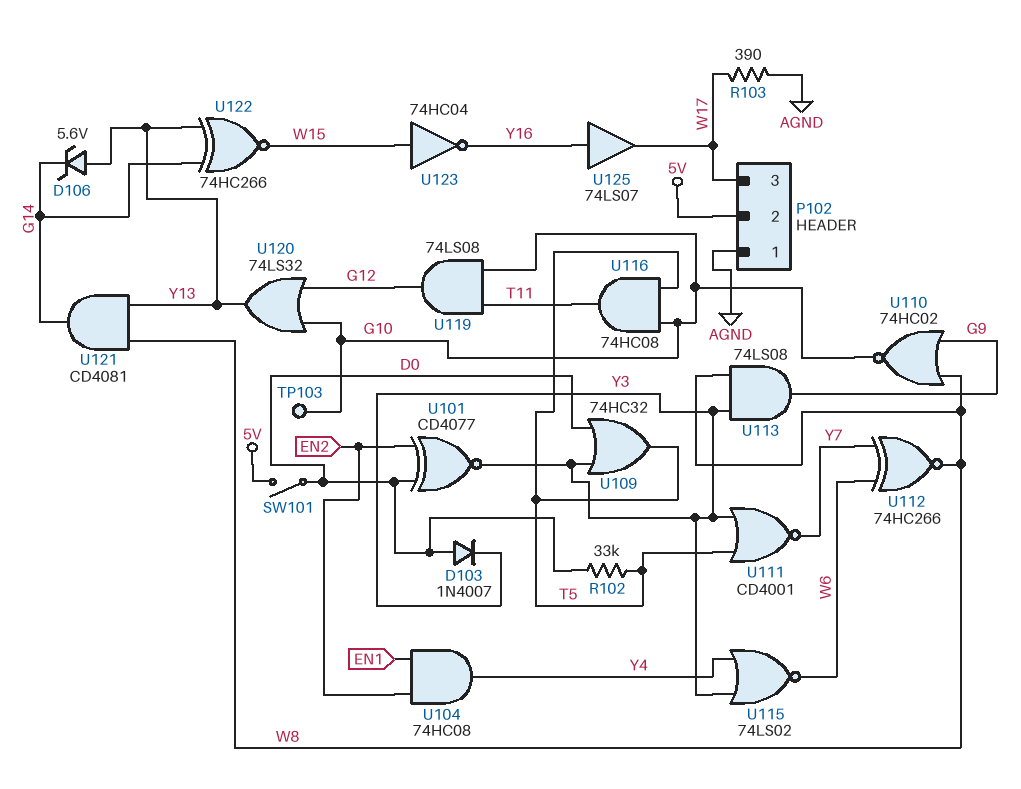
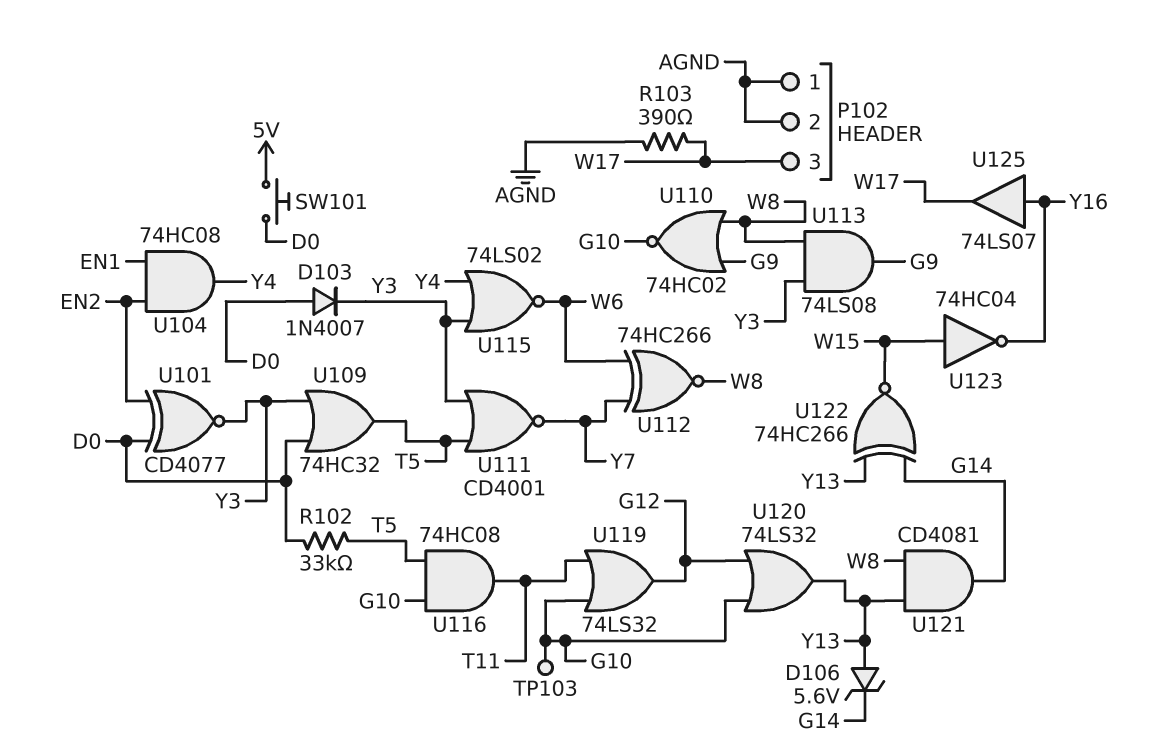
P102 pin 2: 5V -> AGND
SW101: switch (5V, D0) -> button (5V, D0)
U119: AND 74LS08 (in G10, in T11, out G12) -> OR 74LS32 (in G10, in T11, out G12)

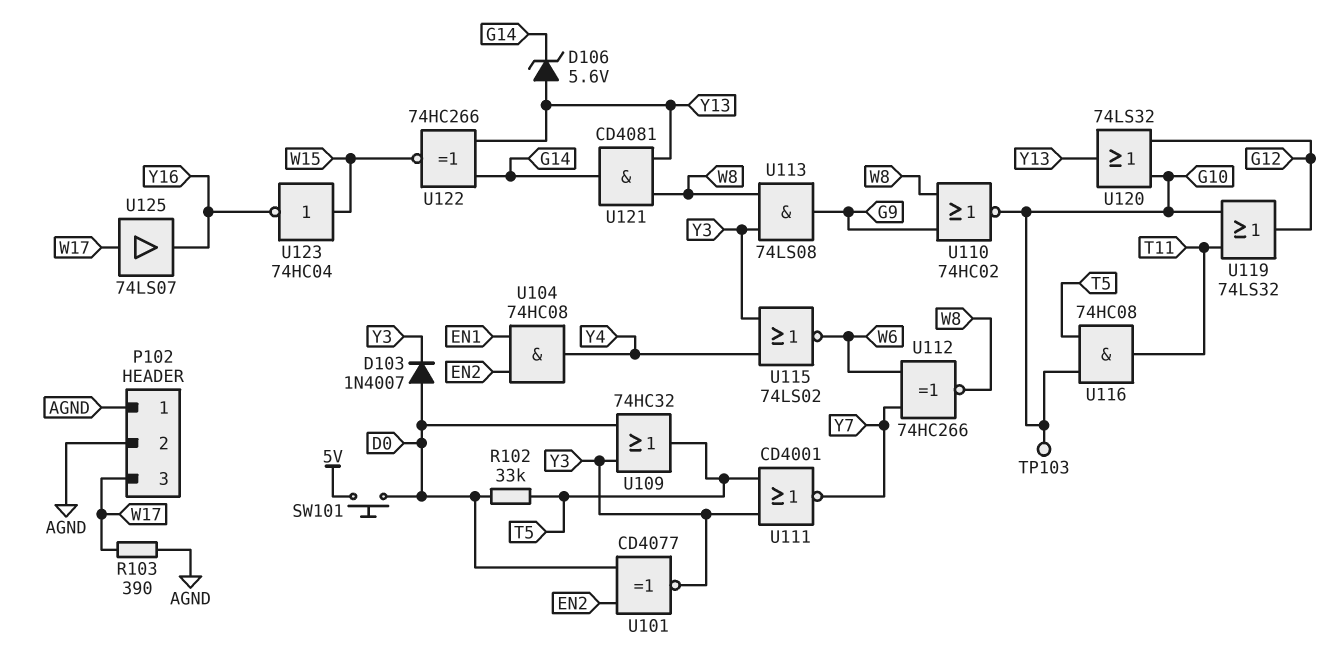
U125: buffer 74LS07 (in Y16, out W17) -> buffer 74LS07 (in W17, out Y16)

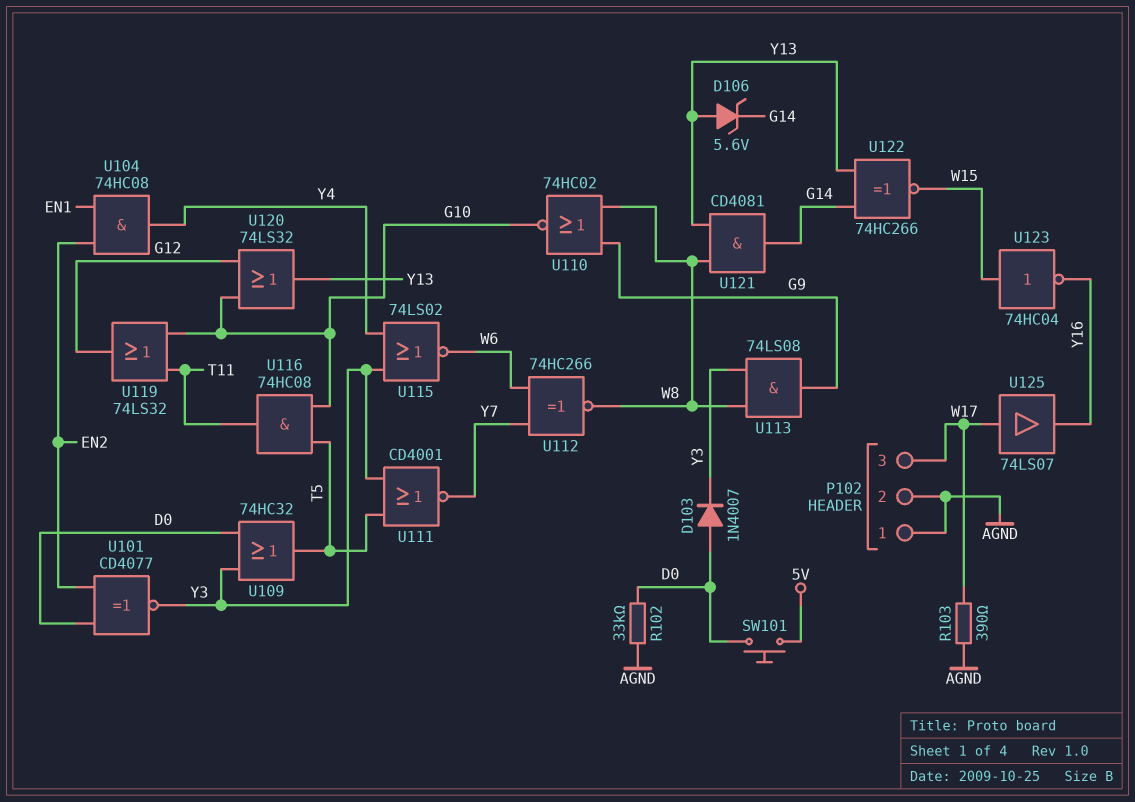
R102: 33k (D0, T5) -> 33k (AGND, D0)
TP103: test point (G10) -> none

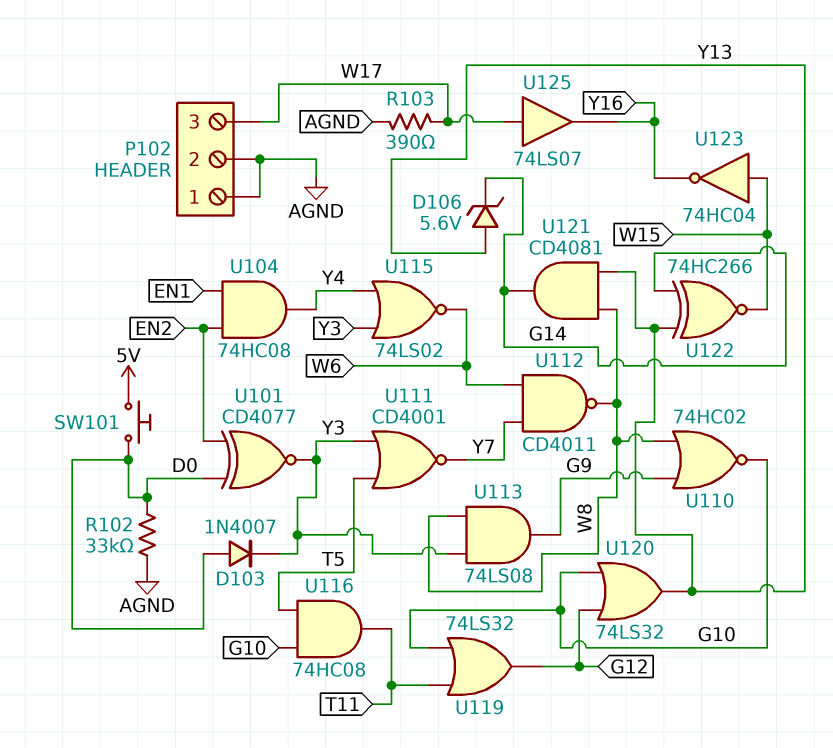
U109: OR 74HC32 (in D0, in Y3, out T5) -> none
U112: XNOR 74HC266 (in W6, in Y7, out W8) -> NAND CD4011 (in W6, in Y7, out W8)

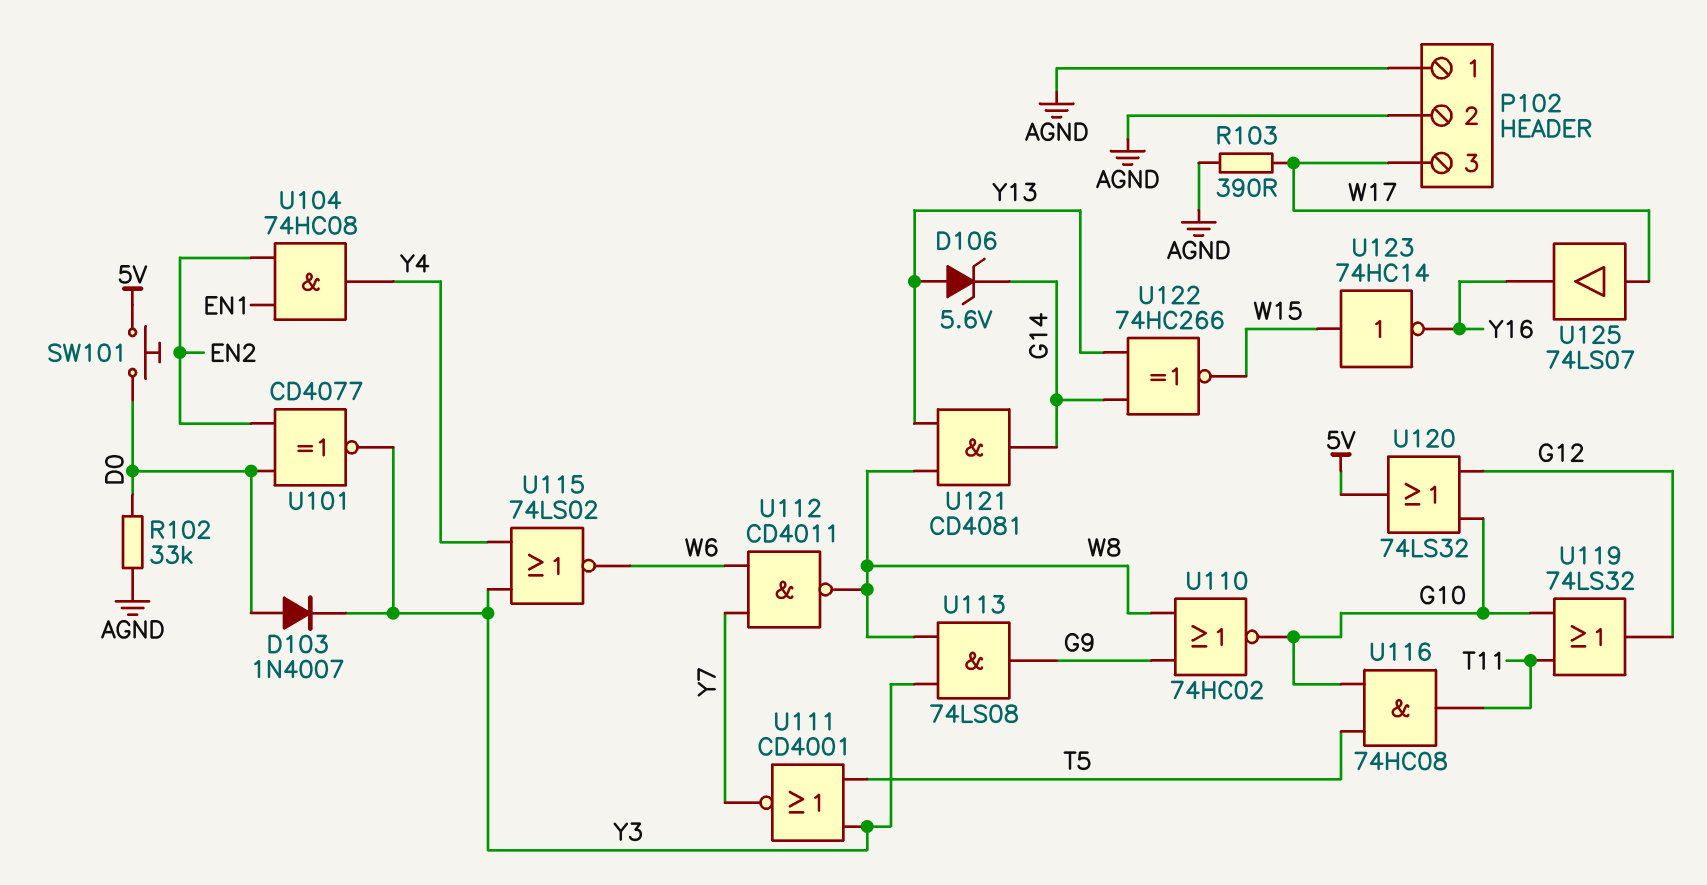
U120: OR 74LS32 (in G10, in G12, out Y13) -> OR 74LS32 (in G10, in G12, out 5V)
U123: NOT 74HC04 (in W15, out Y16) -> NOT 74HC14 (in W15, out Y16)

